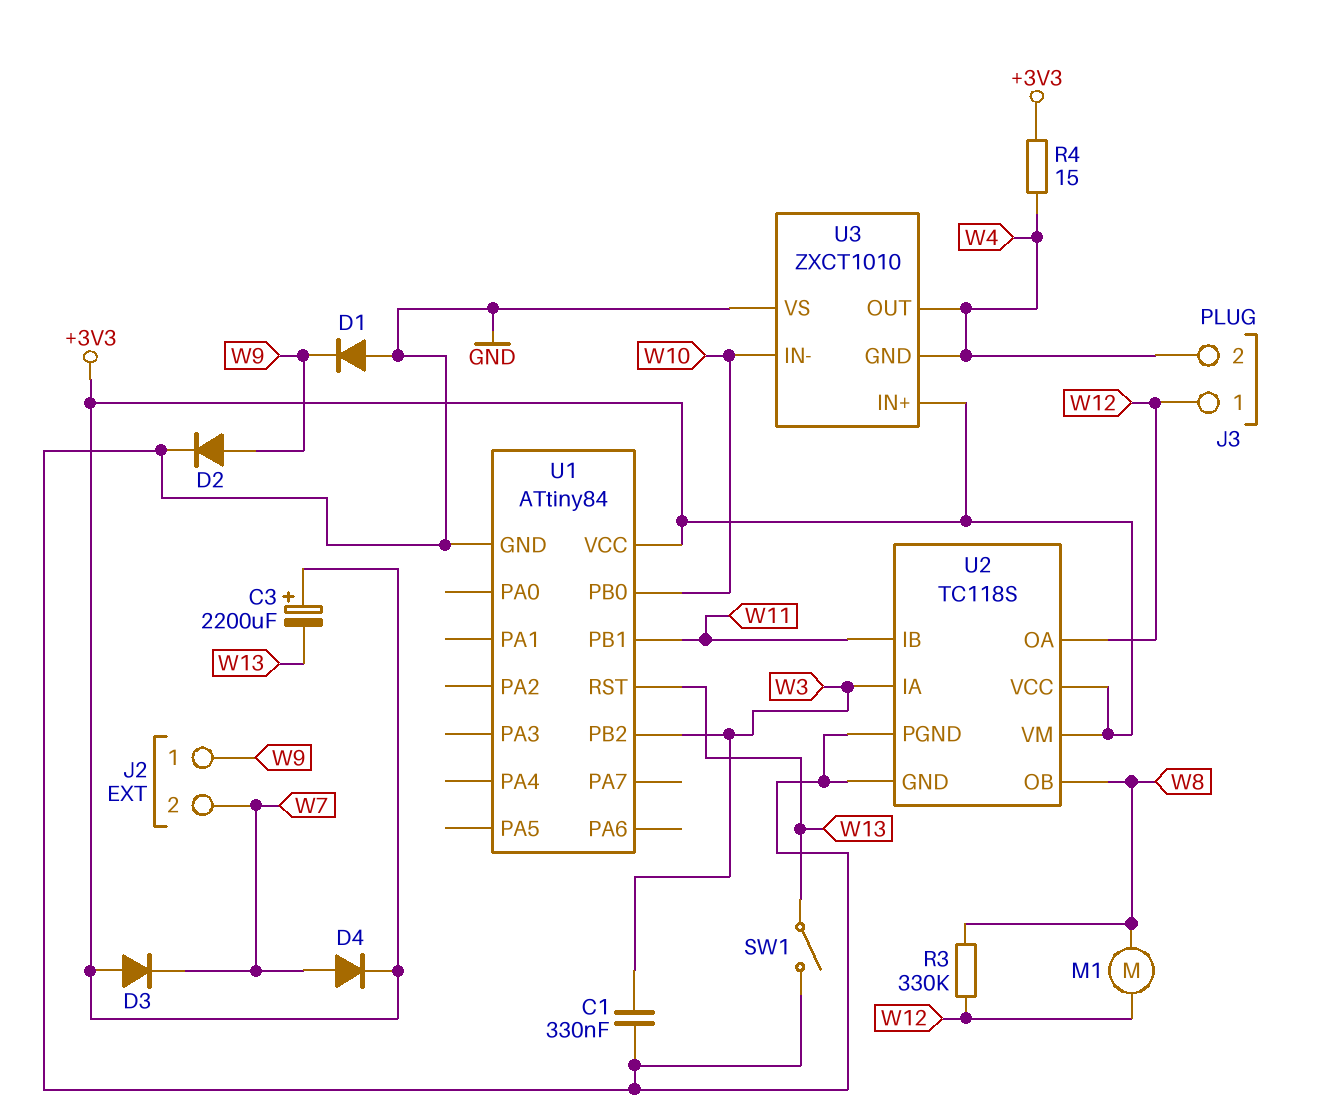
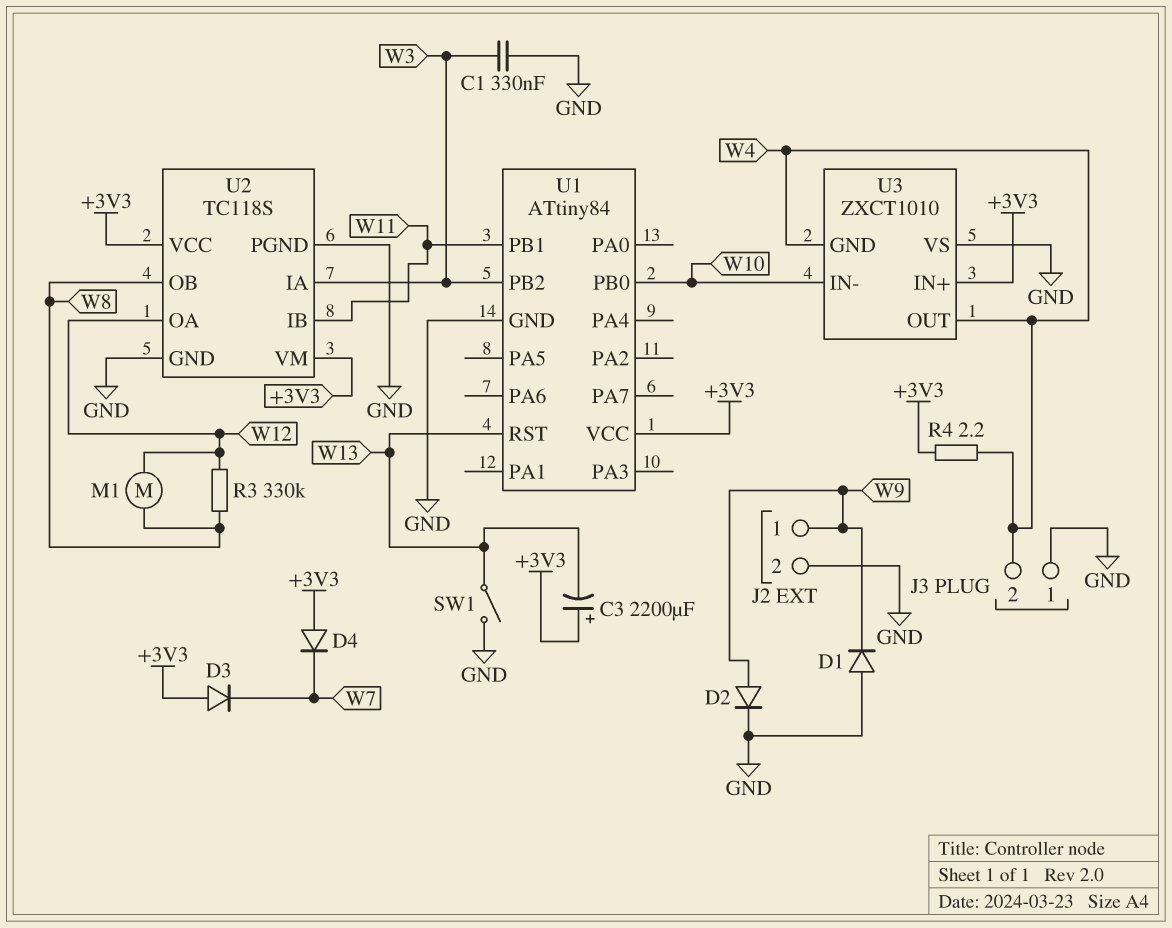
D4: diode (A W7, K +3V3) -> diode (A +3V3, K W7)
J2 pin 2: W7 -> GND
J3 pin 1: W12 -> GND
R4: 15 (+3V3, W4) -> 2.2 (+3V3, W4)

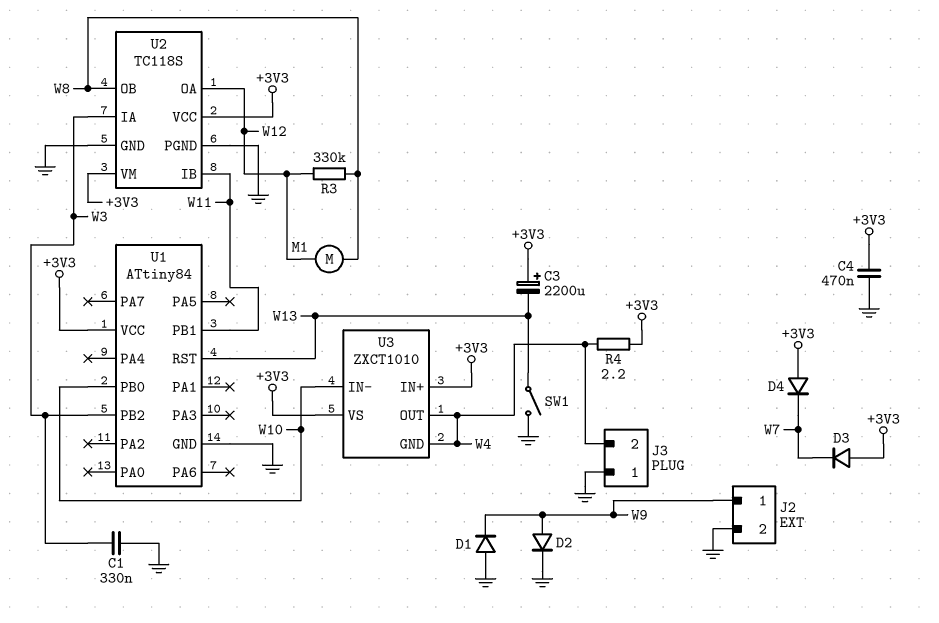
C4: none -> 470nF (+3V3, GND)
U3 pin VS: GND -> +3V3

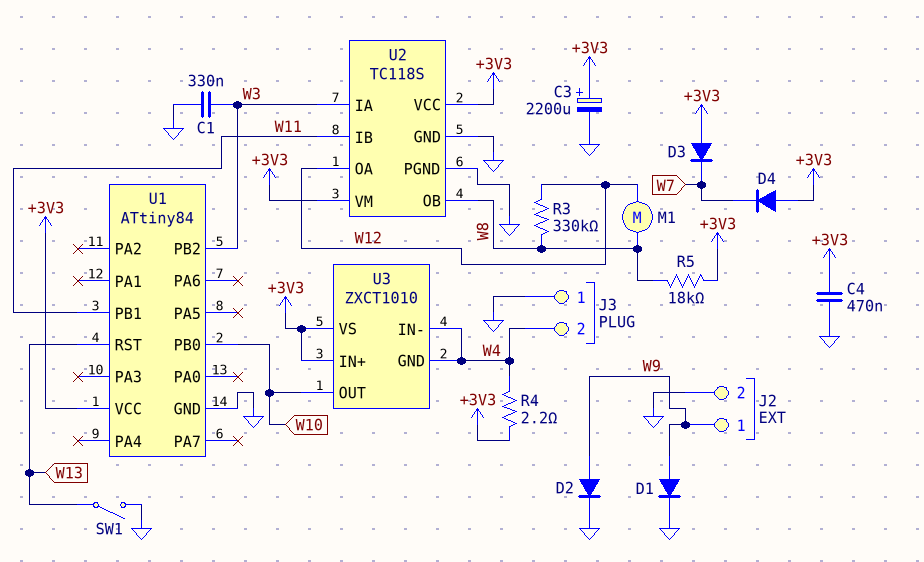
C3: 2200uF (plus +3V3, minus W13) -> 2200uF (plus +3V3, minus GND)
D1: diode (A GND, K W9) -> diode (A W9, K GND)
R5: none -> 18k (+3V3, W8)
U3 pin IN-: W10 -> W4
U3 pin OUT: W4 -> W10

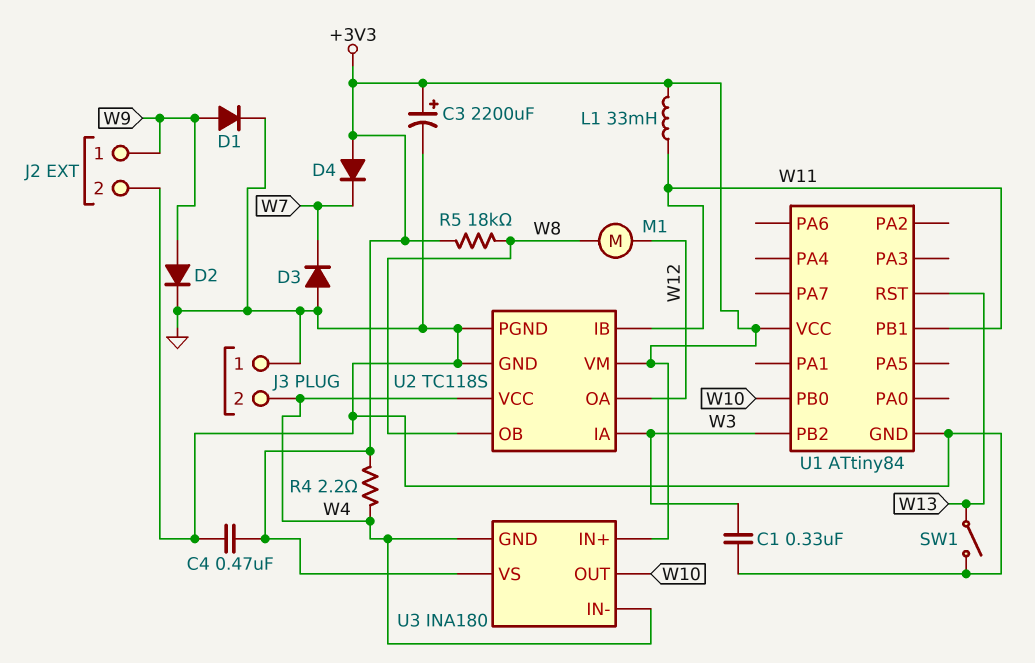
D3: diode (A +3V3, K W7) -> diode (A GND, K W7)
L1: none -> 33mH (+3V3, W11)
R3: 330k (W8, W12) -> none
U2 pin VCC: +3V3 -> W4
U3: ZXCT1010 -> INA180

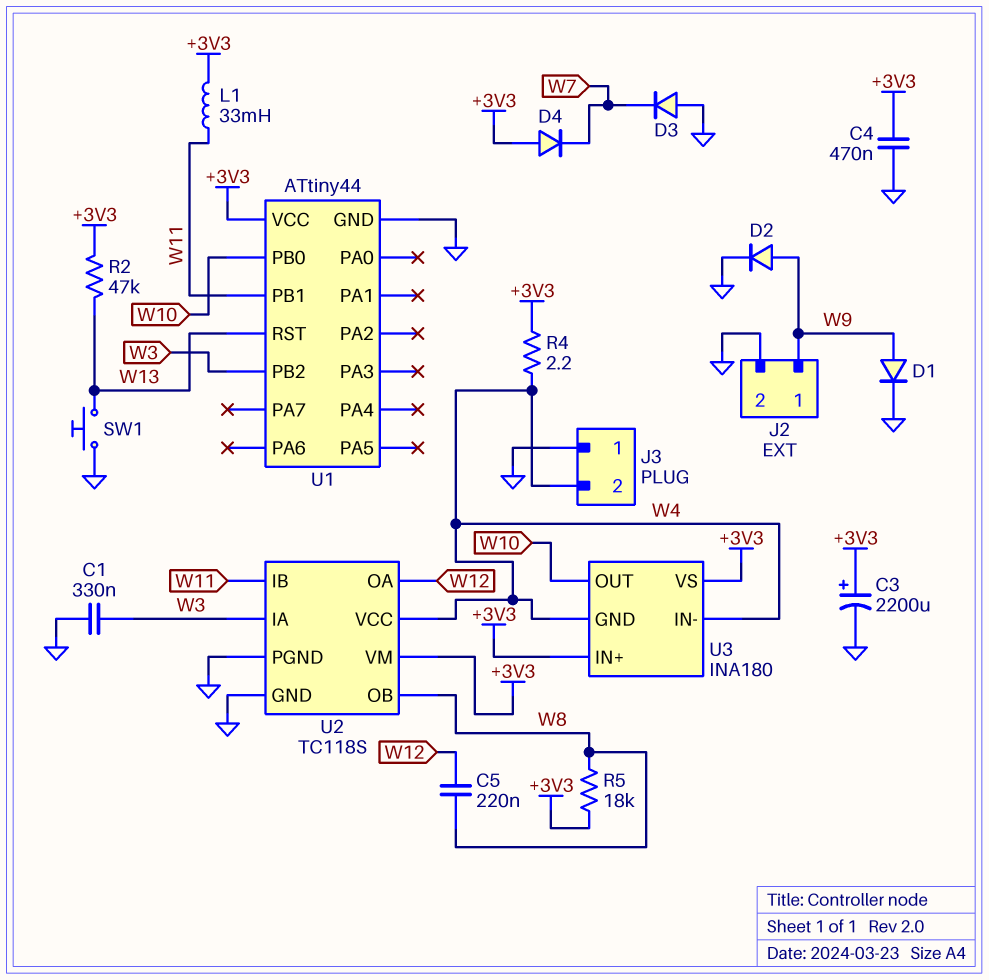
C5: none -> 220nF (W8, W12)
M1: motor (W8, W12) -> none
R2: none -> 47k (+3V3, W13)
SW1: switch (GND, W13) -> button (GND, W13)
U1: ATtiny84 -> ATtiny44

